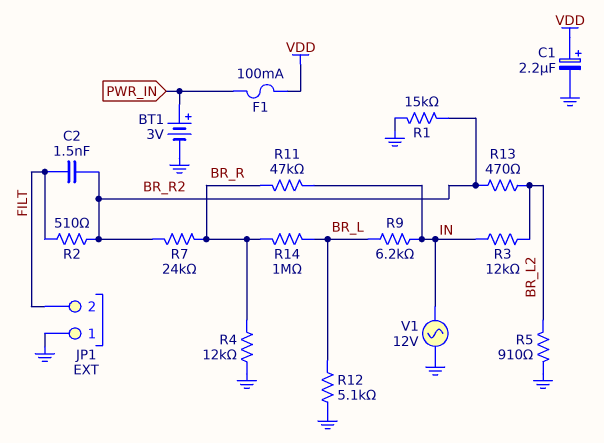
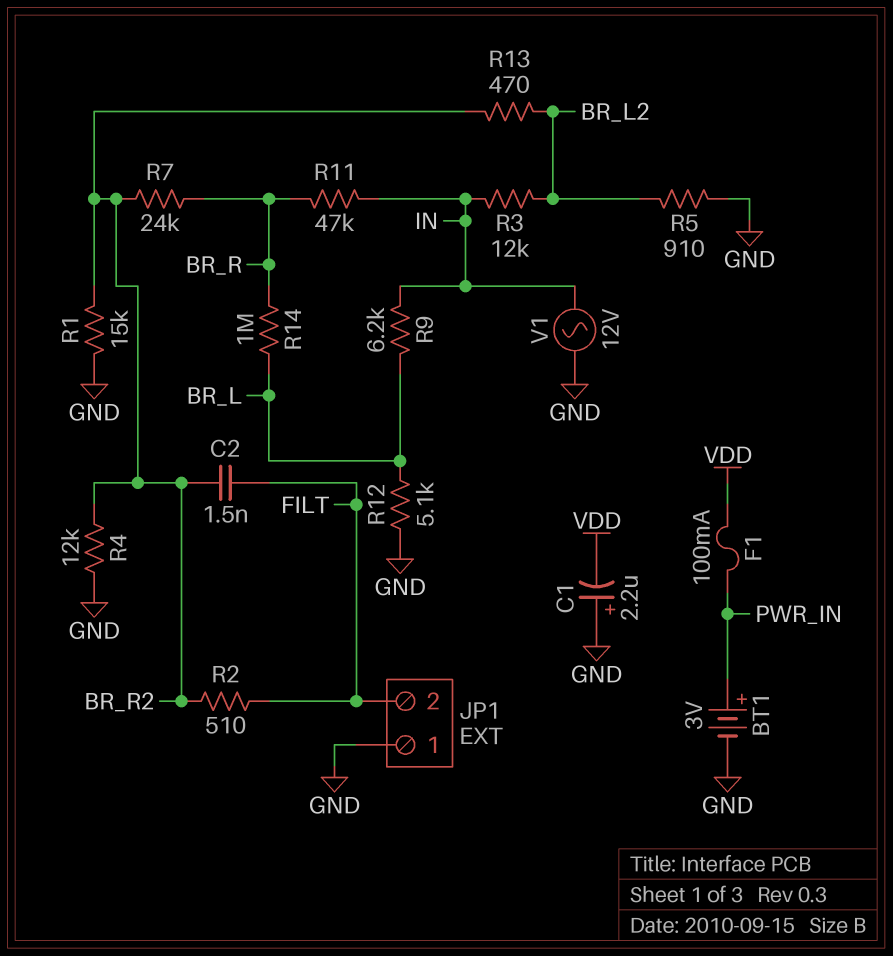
C1: 2.2uF (plus VDD, minus GND) -> 2.2uF (plus GND, minus VDD)
R4: 12k (BR_R, GND) -> 12k (BR_R2, GND)

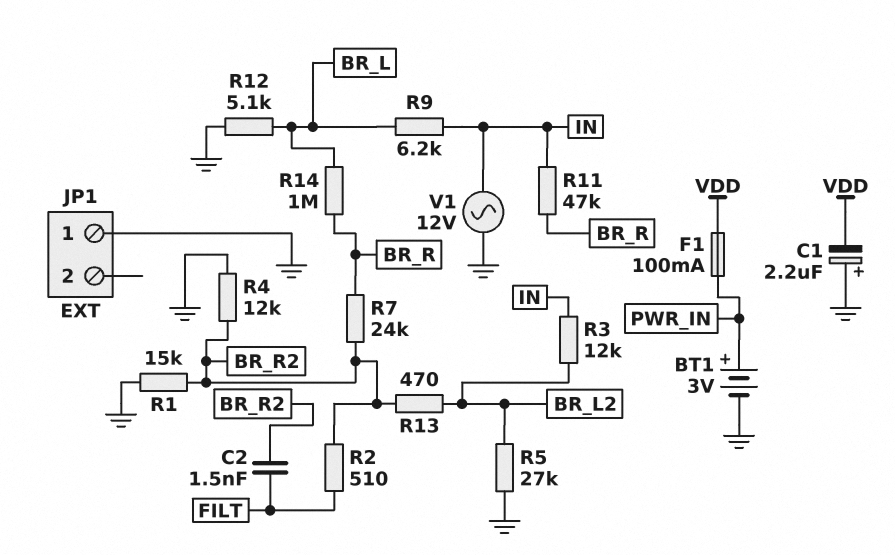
JP1 pin 2: FILT -> none
R5: 910 (BR_L2, GND) -> 27k (BR_L2, GND)

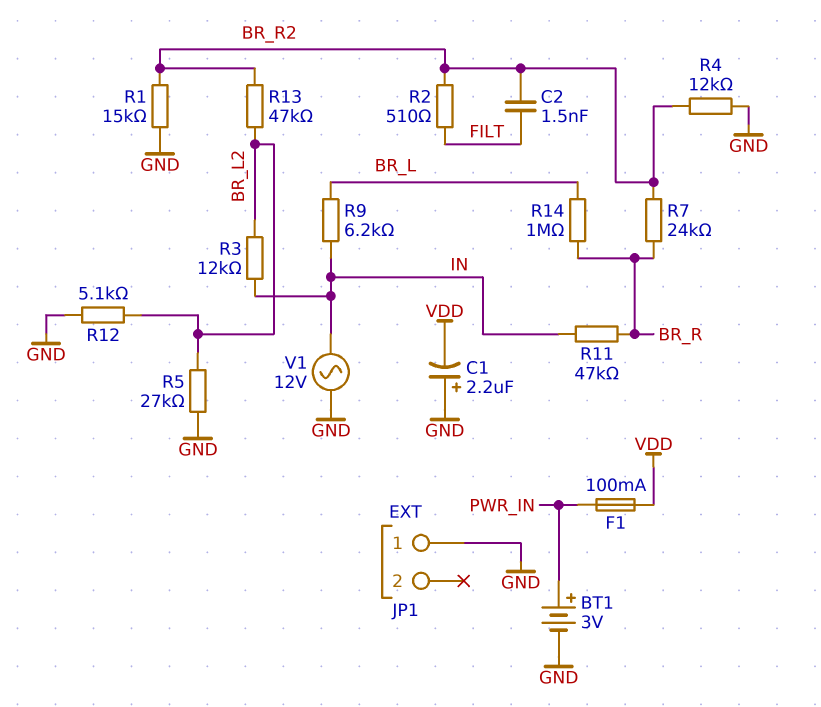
R12: 5.1k (BR_L, GND) -> 5.1k (BR_L2, GND)
R13: 470 (BR_L2, BR_R2) -> 47k (BR_L2, BR_R2)

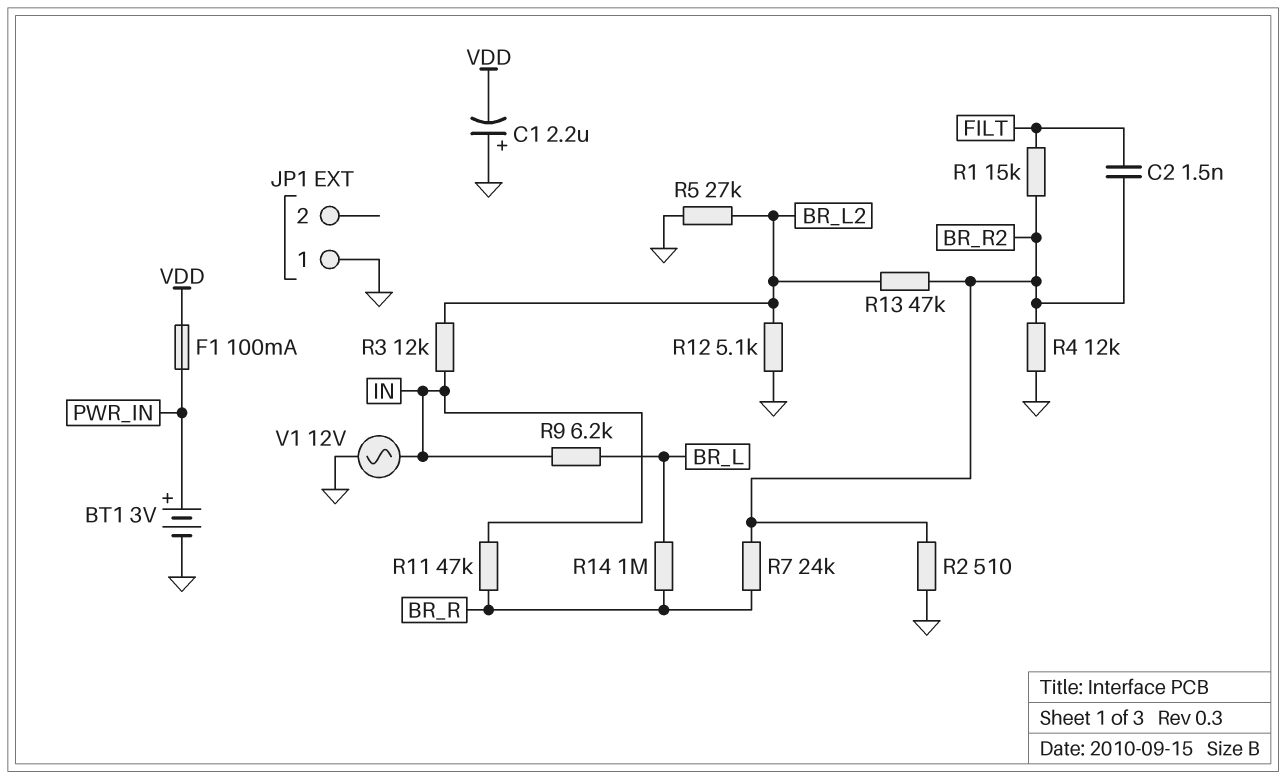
R1: 15k (BR_R2, GND) -> 15k (BR_R2, FILT)
R2: 510 (BR_R2, FILT) -> 510 (BR_R2, GND)

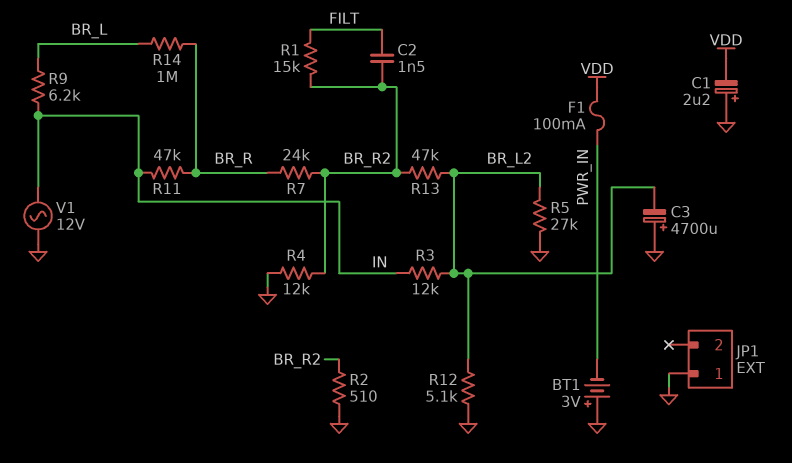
BT1: 3V (plus PWR_IN, minus GND) -> 3V (plus GND, minus PWR_IN)
C3: none -> 4700uF (plus GND, minus BR_L2)

